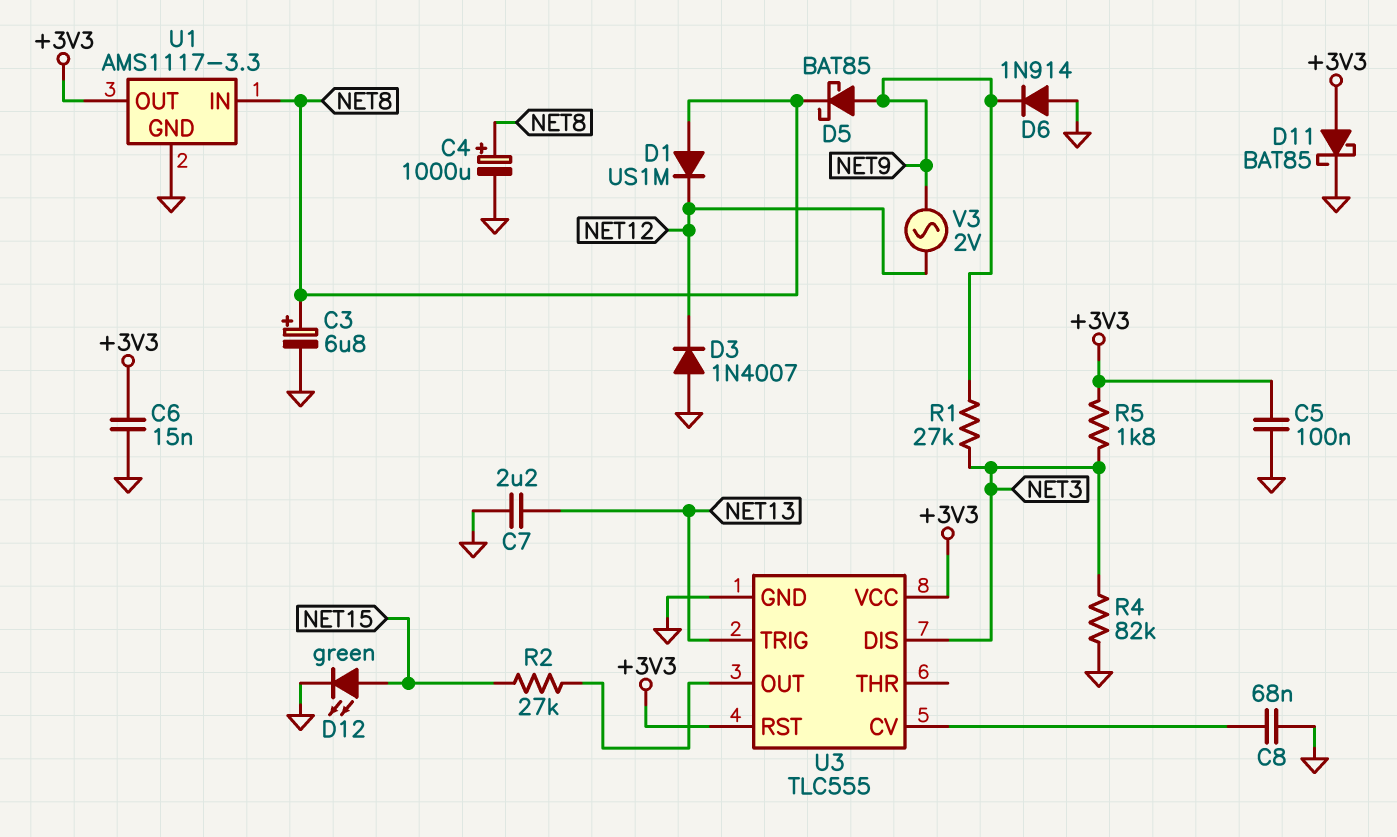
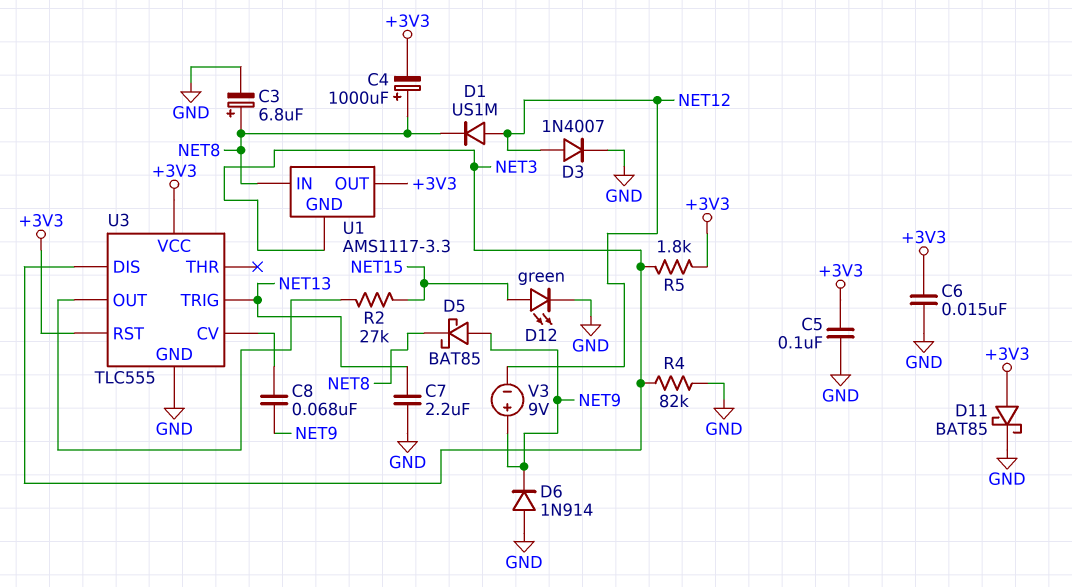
C4: 1000uF (plus NET8, minus GND) -> 1000uF (plus NET8, minus +3V3)
C8: 68nF (GND, U3/CV) -> 68nF (NET9, U3/CV)
D1: diode US1M (A NET8, K NET12) -> diode US1M (A NET12, K NET8)
D3: diode 1N4007 (A GND, K NET12) -> diode 1N4007 (A NET12, K GND)
R1: 27k (NET3, NET9) -> none
U1 pin GND: GND -> NET3
V3: AC 2V (NET9, NET12) -> 9V (plus NET9, minus NET12)

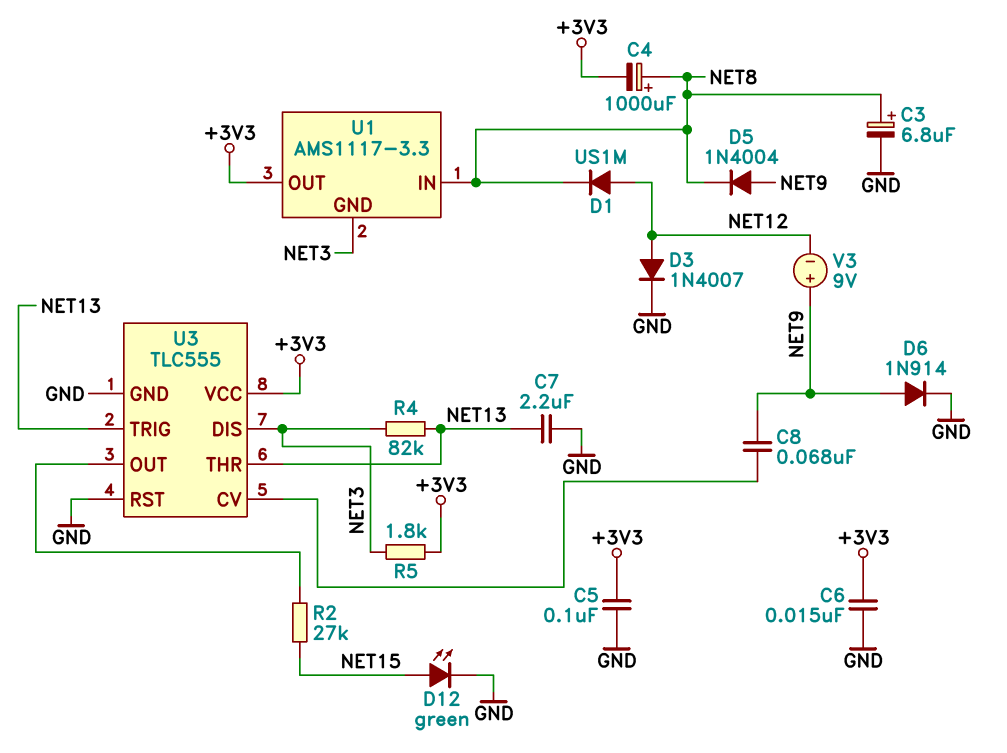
D5: schottky BAT85 (A NET9, K NET8) -> diode 1N4004 (A NET9, K NET8)
D6: diode 1N914 (A GND, K NET9) -> diode 1N914 (A NET9, K GND)
D11: schottky BAT85 (A +3V3, K GND) -> none
R4: 82k (GND, NET3) -> 82k (NET3, NET13)
U3 pin RST: +3V3 -> GND
U3 pin THR: none -> NET13

